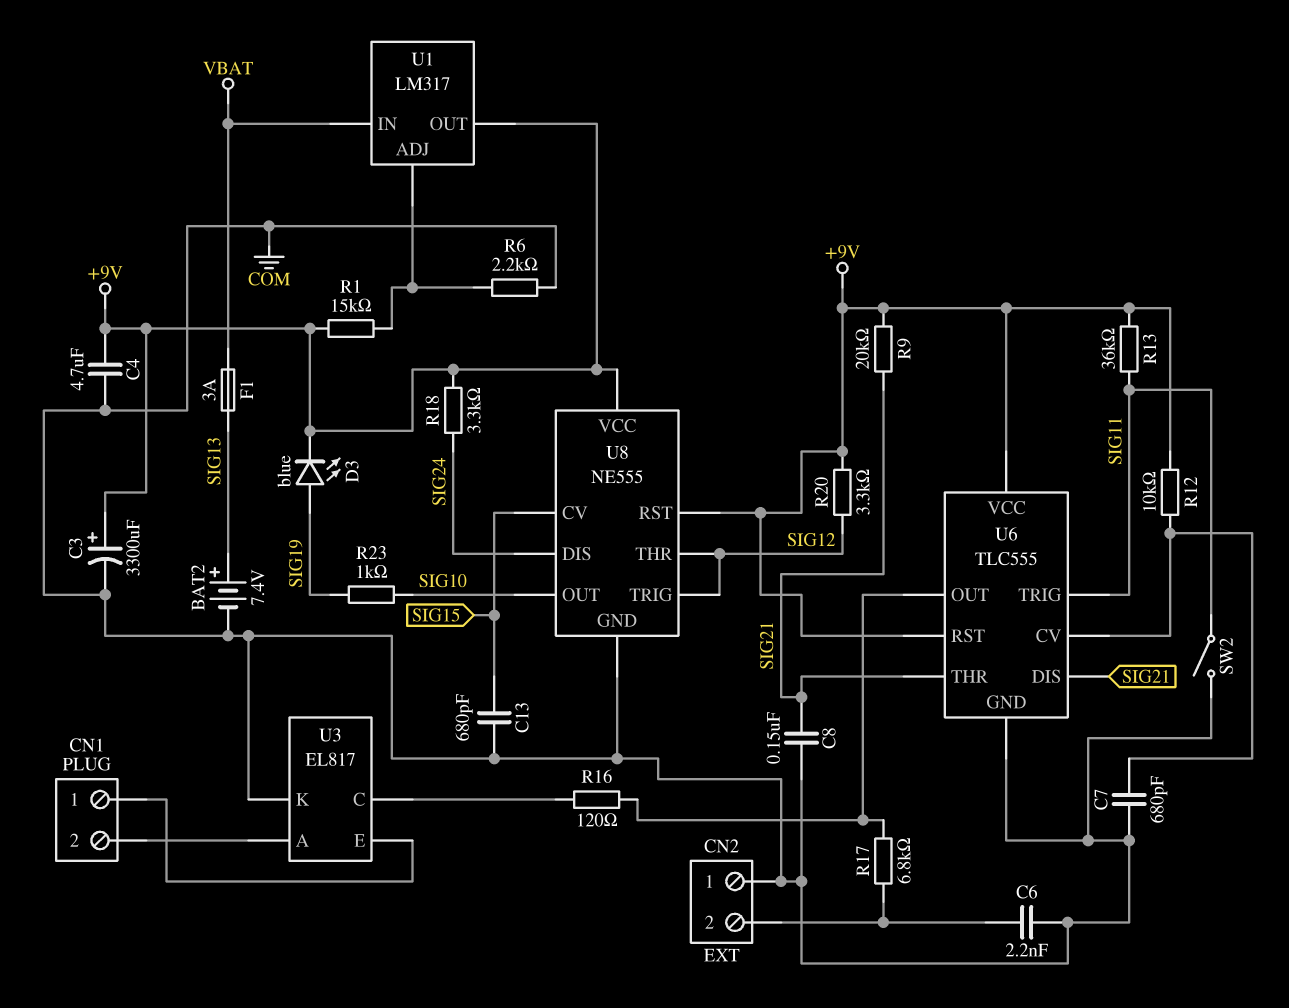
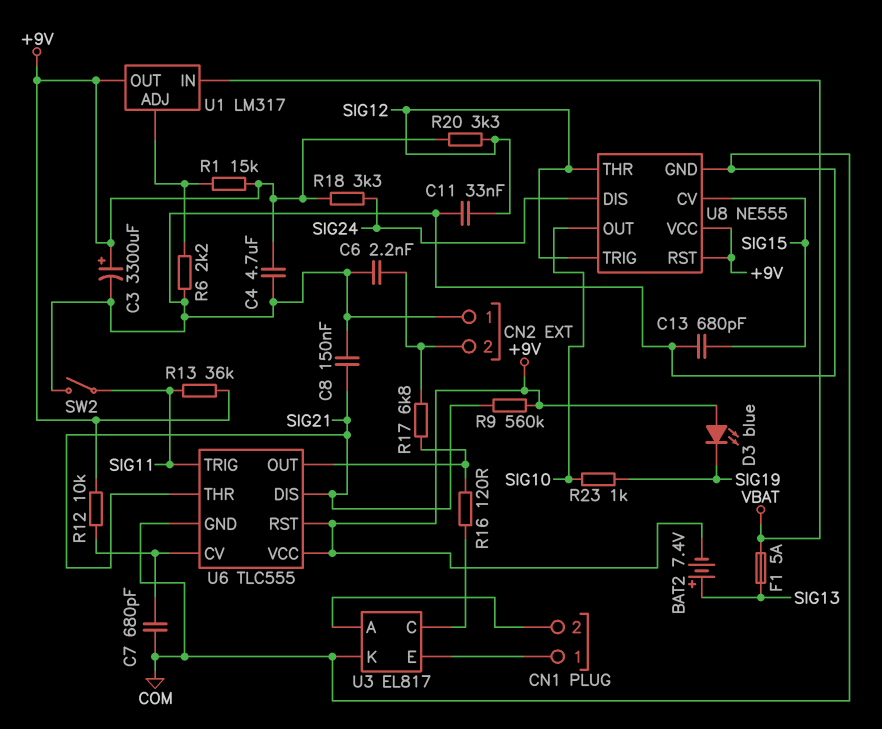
BAT2: 7.4V (plus SIG13, minus COM) -> 7.4V (plus SIG13, minus +9V)
C11: none -> 33nF (COM, SIG12)
D3: LED blue (A SIG19, K +9V) -> LED blue (A +9V, K SIG19)
F1: 3A (SIG13, VBAT) -> 5A (SIG13, VBAT)
R9: 20k (+9V, SIG21) -> 560k (+9V, SIG21)

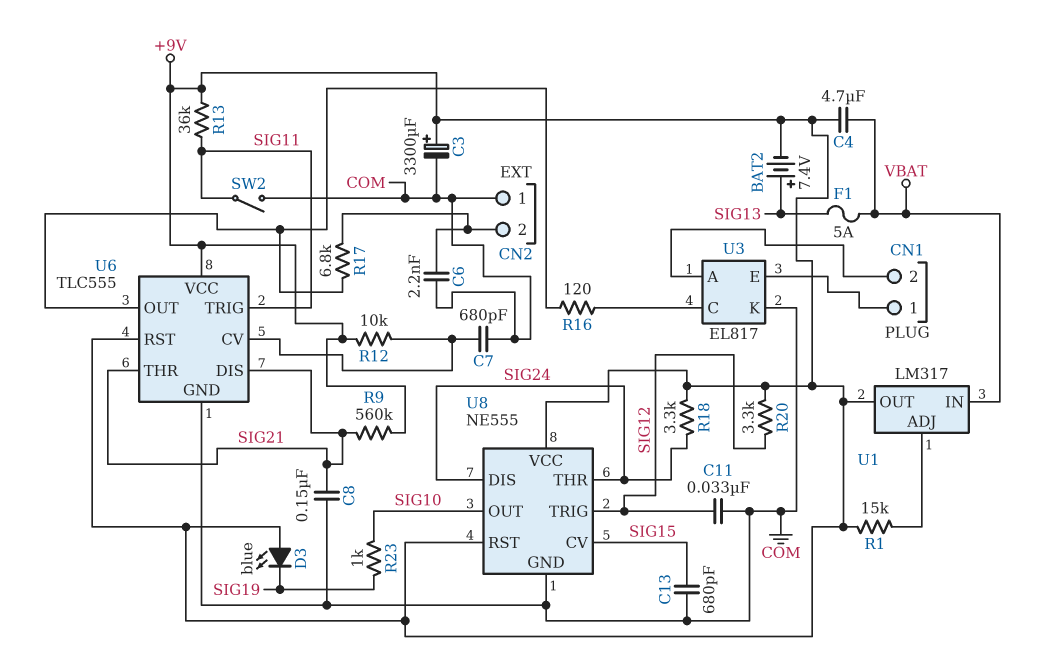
C4: 4.7uF (+9V, COM) -> 4.7uF (+9V, VBAT)
R6: 2.2k (COM, U1/ADJ) -> none
U8 pin THR: SIG12 -> SIG24

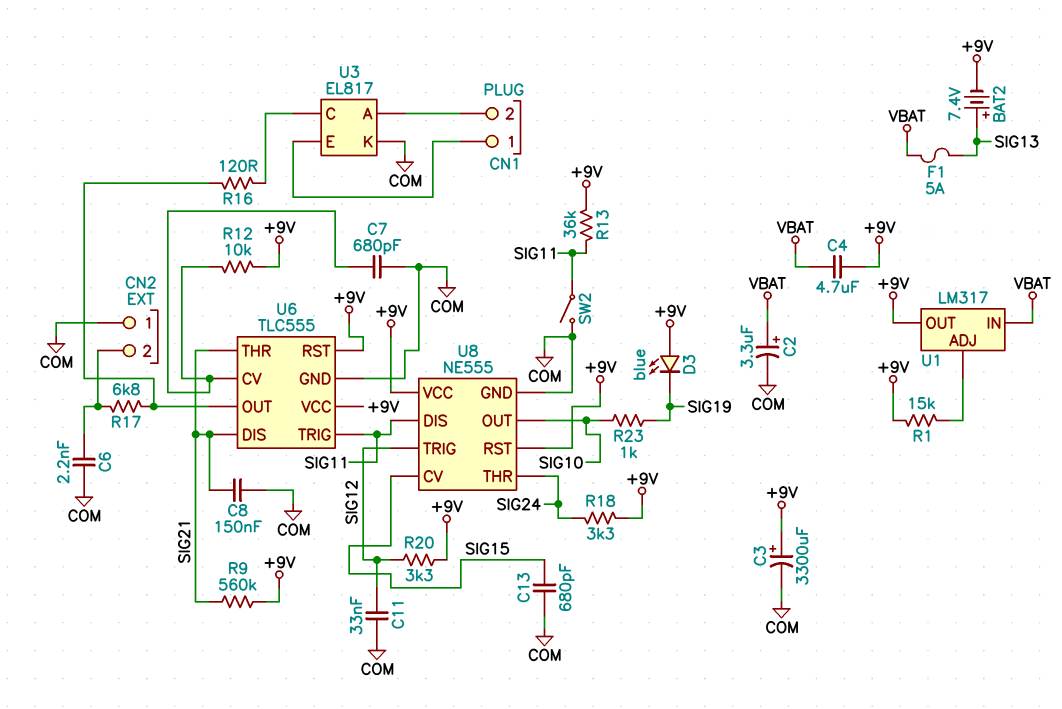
C2: none -> 3.3uF (plus VBAT, minus COM)
U8 pin DIS: SIG24 -> SIG11

